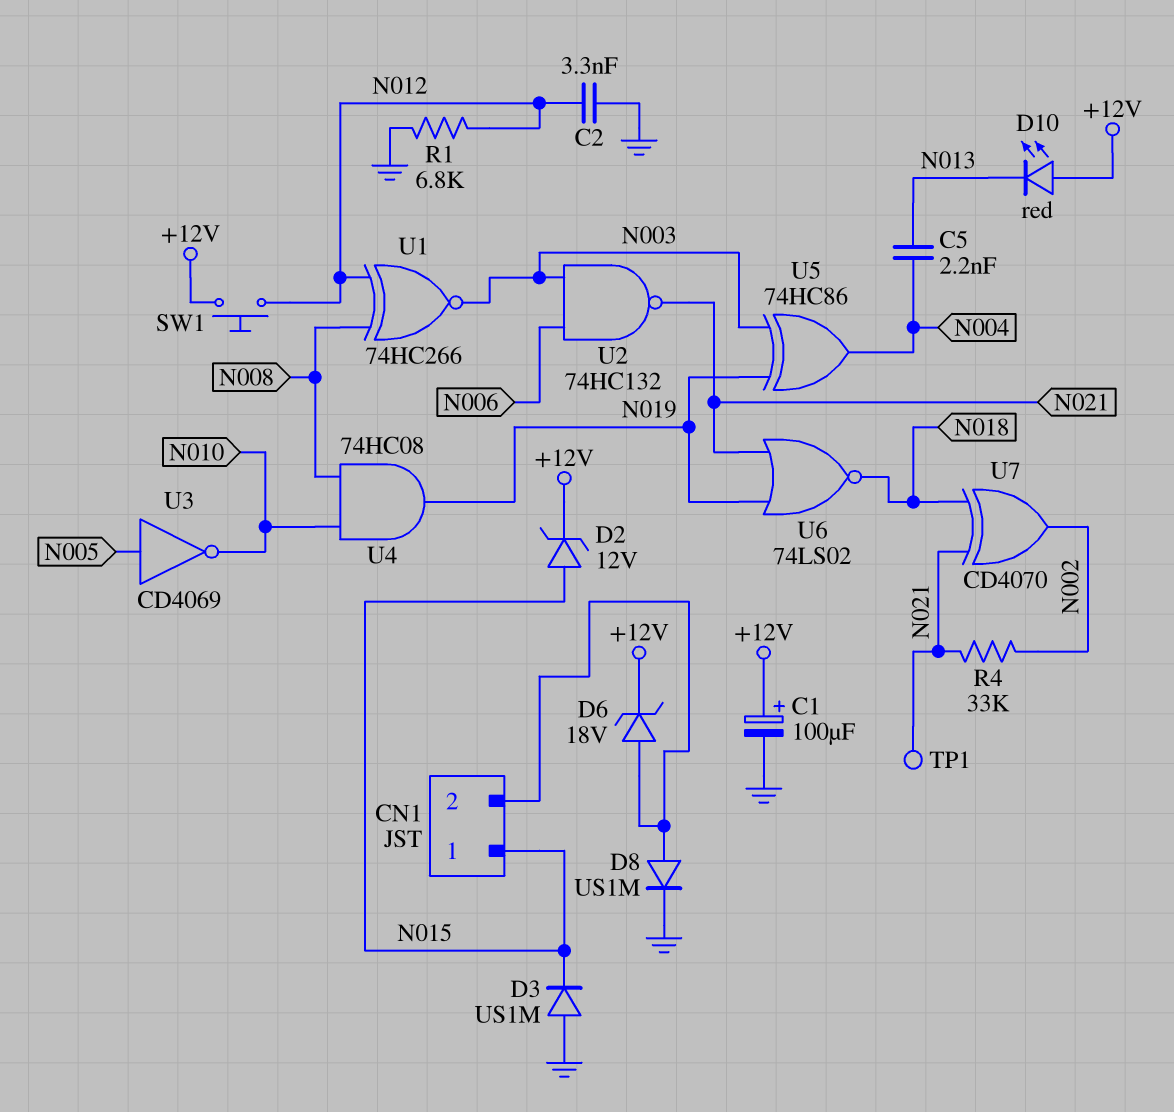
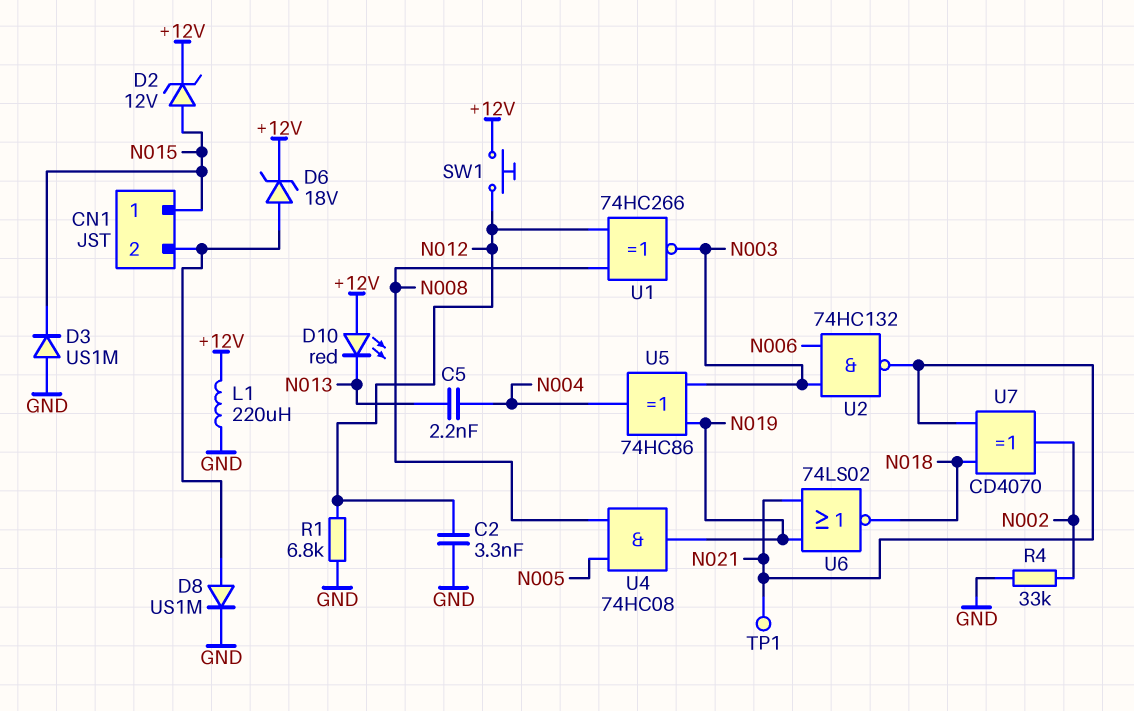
C1: 100uF (plus +12V, minus GND) -> none
L1: none -> 220uH (+12V, GND)
R4: 33k (N002, N021) -> 33k (GND, N002)
U3: NOT CD4069 (in N005, out N010) -> none
U4: AND 74HC08 (in N008, in N010, out N019) -> AND 74HC08 (in N005, in N008, out N019)

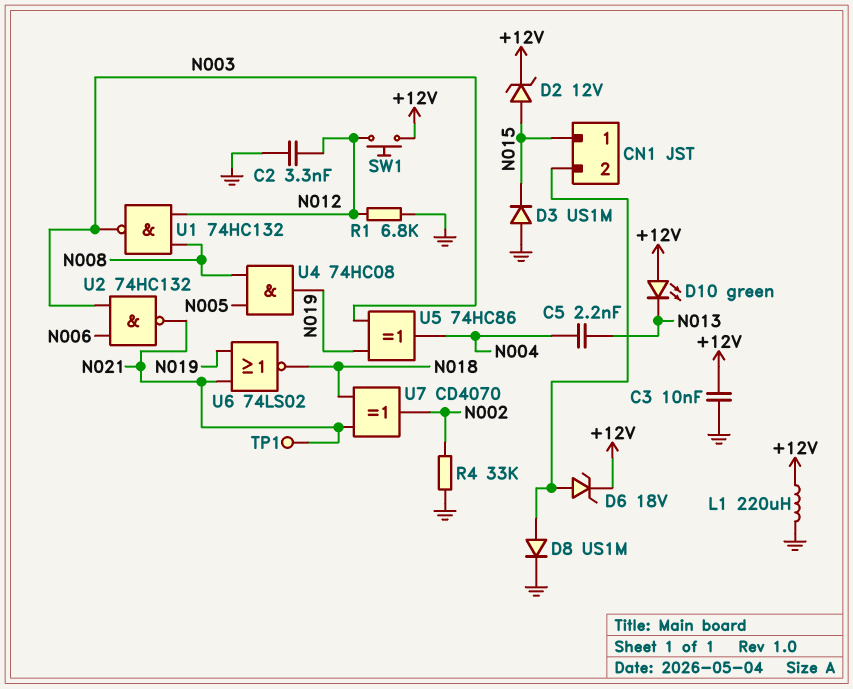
C3: none -> 10nF (+12V, GND)
D10: LED red (A +12V, K N013) -> LED green (A +12V, K N013)
U1: XNOR 74HC266 (in N008, in N012, out N003) -> NAND 74HC132 (in N008, in N012, out N003)

